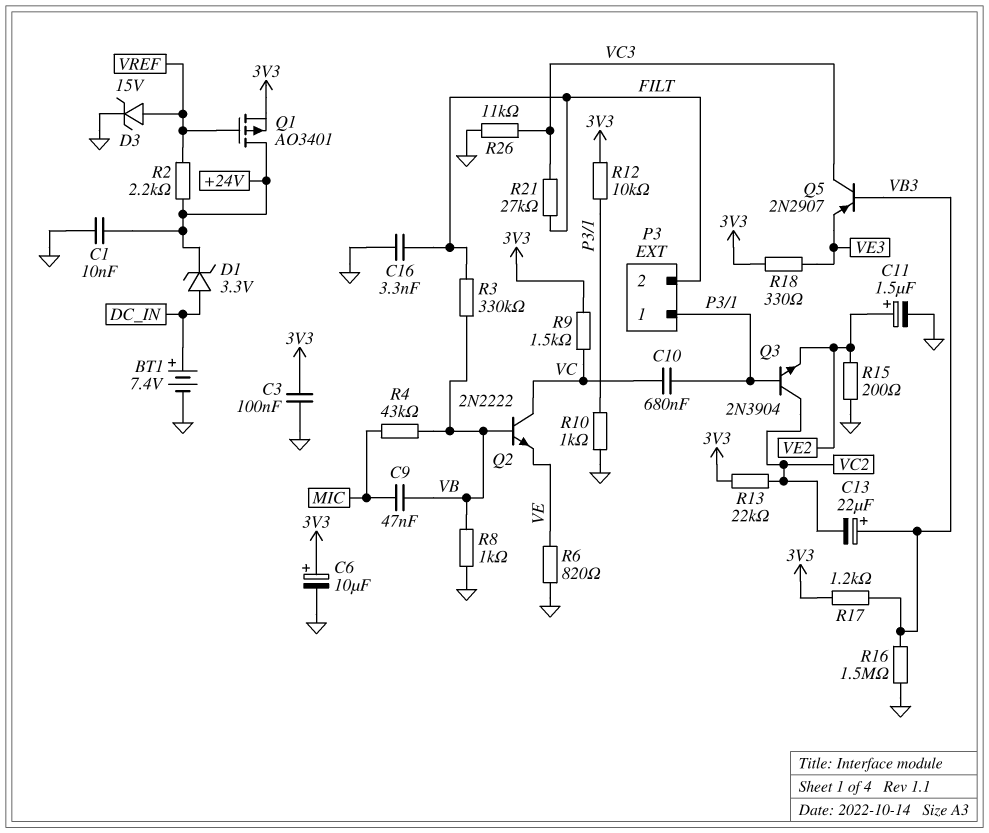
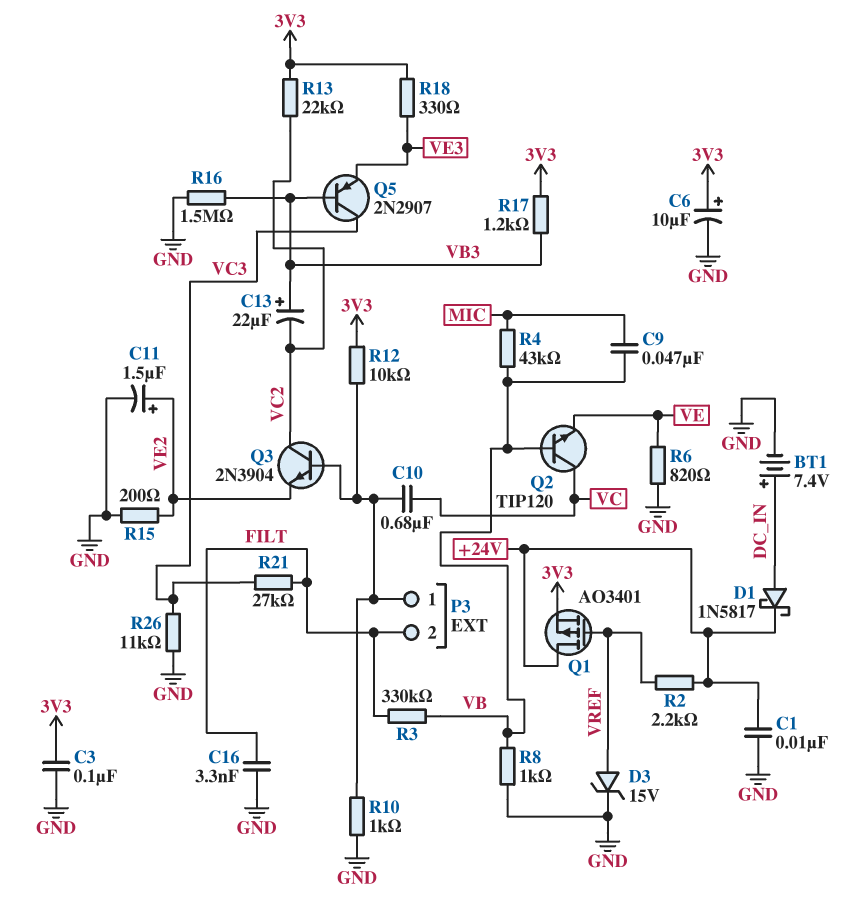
D1: zener 3.3V (A DC_IN, K +24V) -> schottky 1N5817 (A DC_IN, K +24V)
Q2: NPN 2N2222 (B VB, C VC, E VE) -> NPN TIP120 (B VB, C VC, E VE)
R9: 1.5k (3V3, VC) -> none

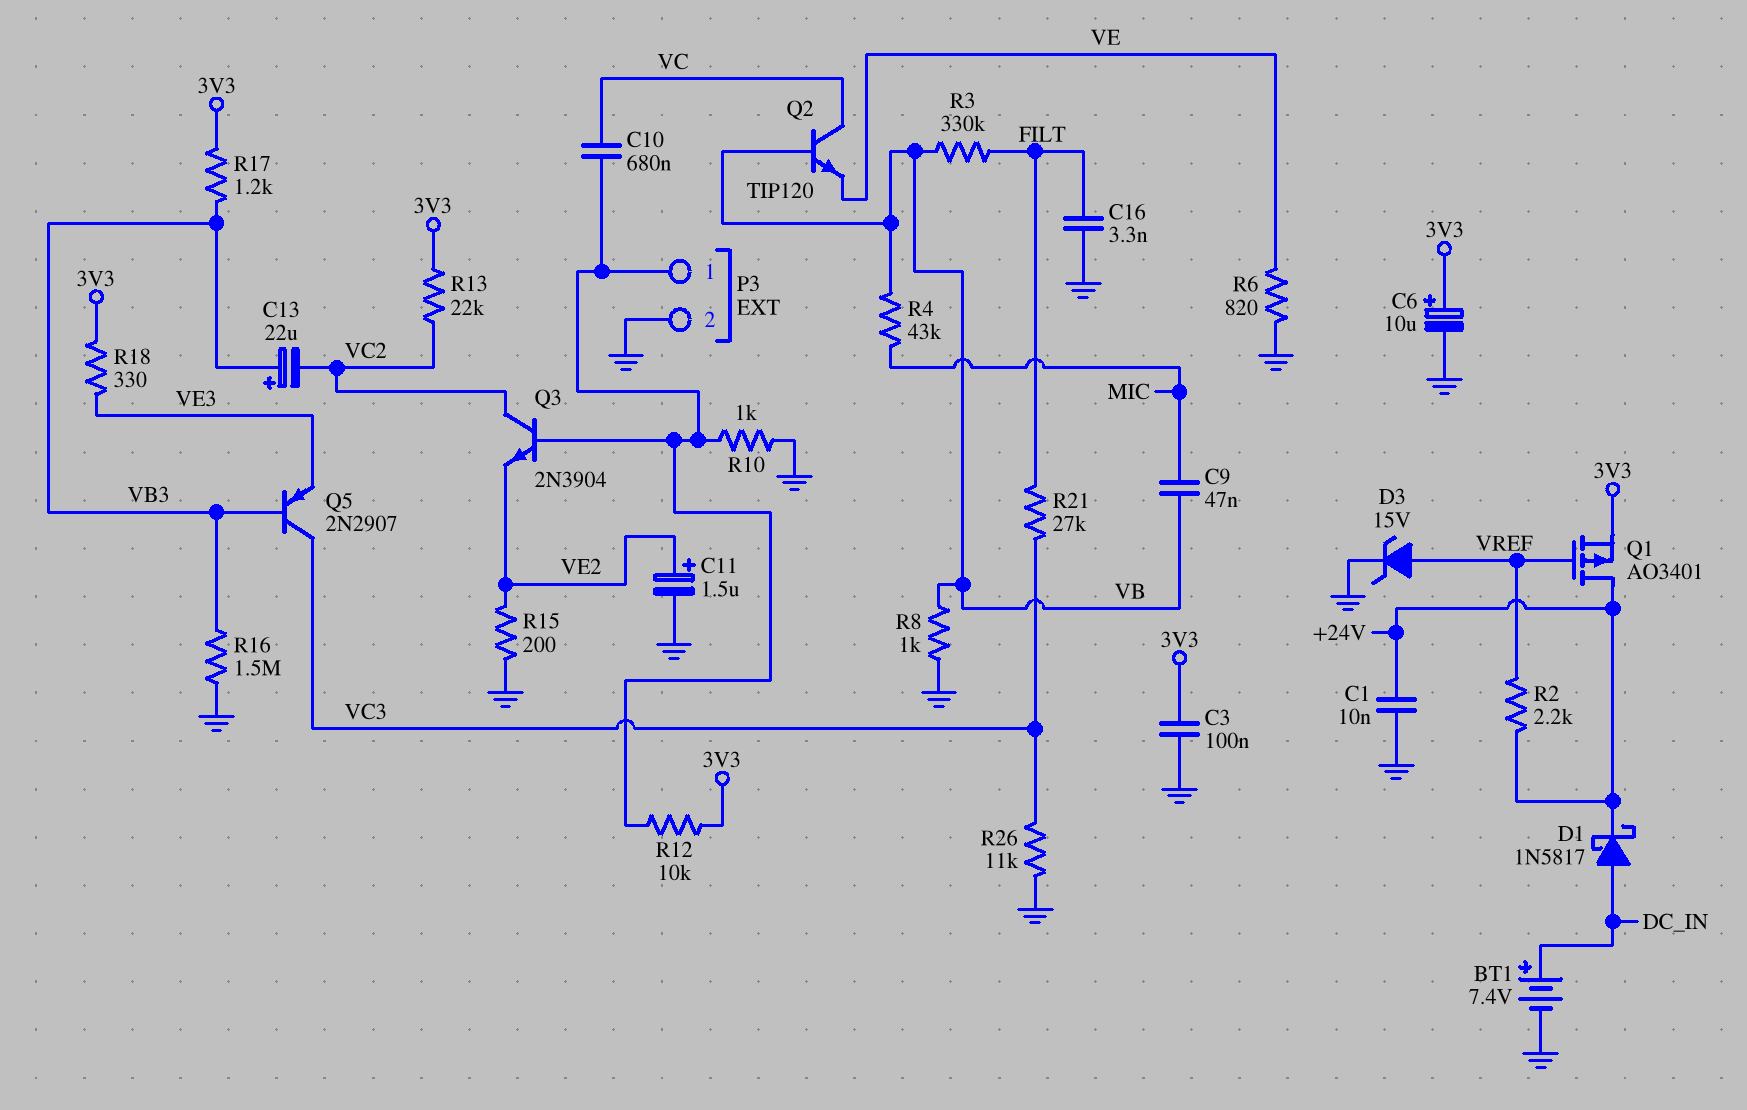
P3 pin 2: FILT -> GND

